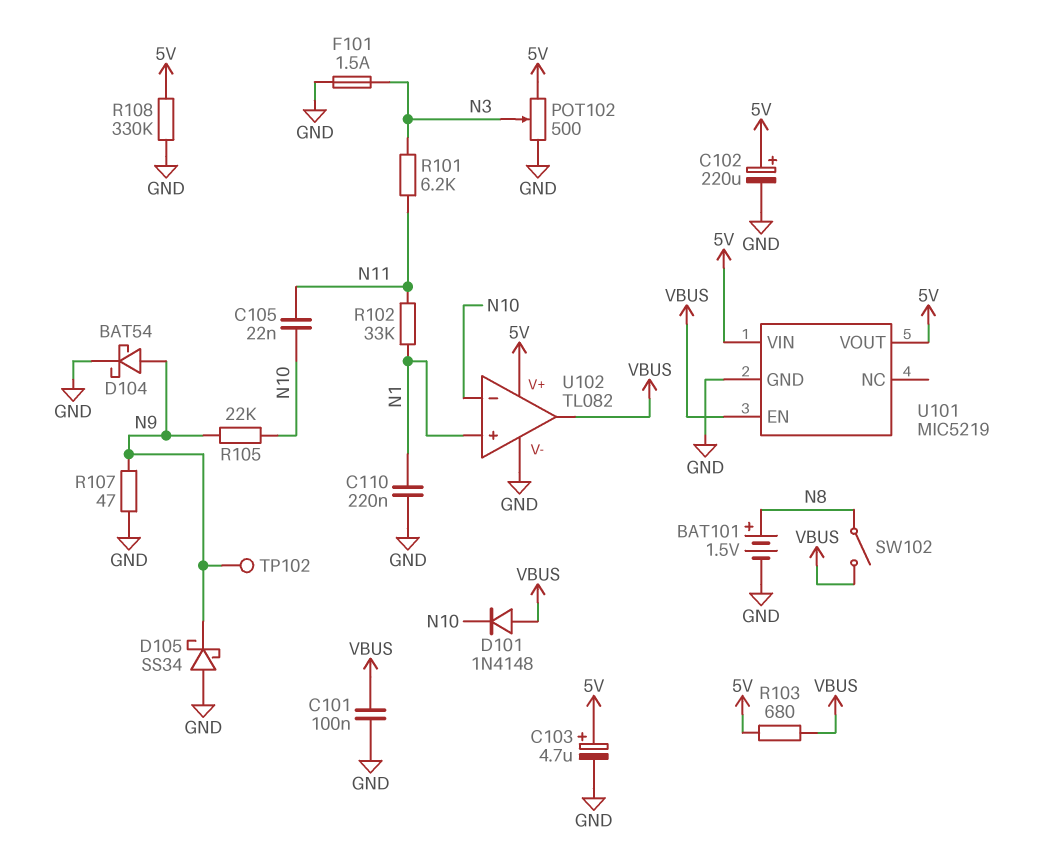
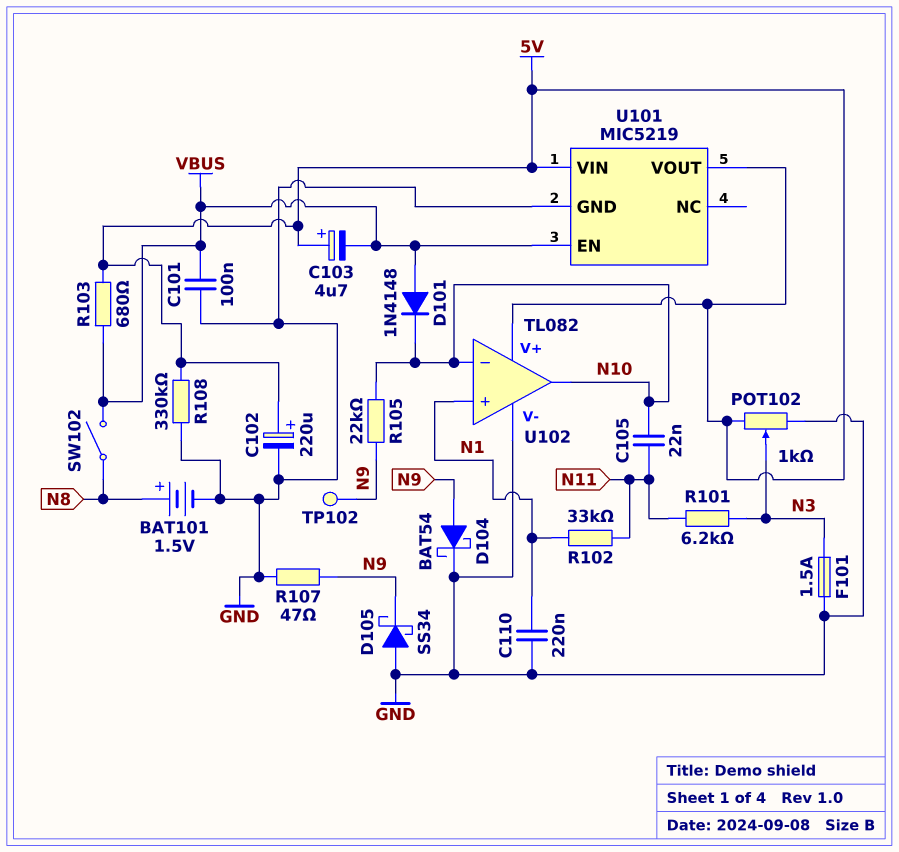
C103: 4.7uF (plus 5V, minus GND) -> 4.7uF (plus 5V, minus VBUS)
POT102: 500 (5V, GND, wiper N3) -> 1k (5V, GND, wiper N3)
U102 pin out: VBUS -> N10

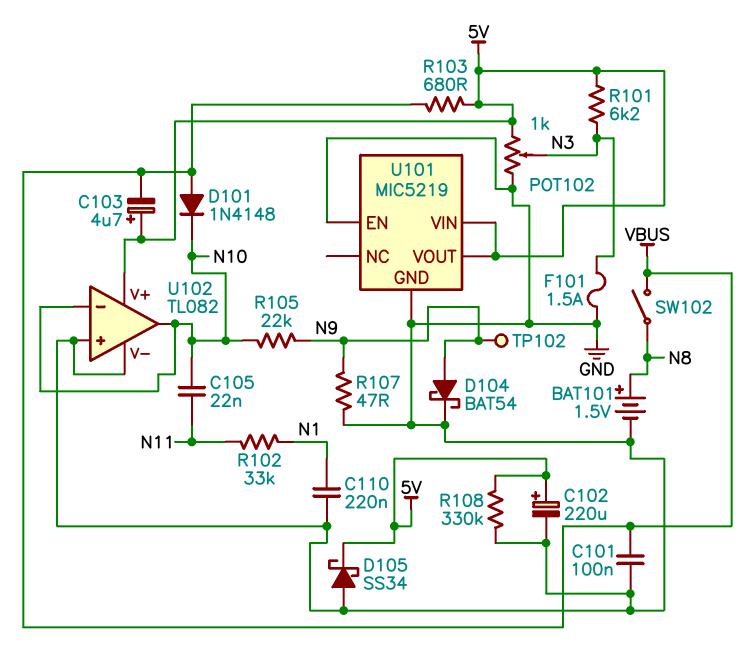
D105: schottky SS34 (A GND, K N9) -> schottky SS34 (A GND, K 5V)
R101: 6.2k (N3, N11) -> 6.2k (5V, N3)
U101 pin EN: VBUS -> GND
U102 pin in+: N1 -> GND

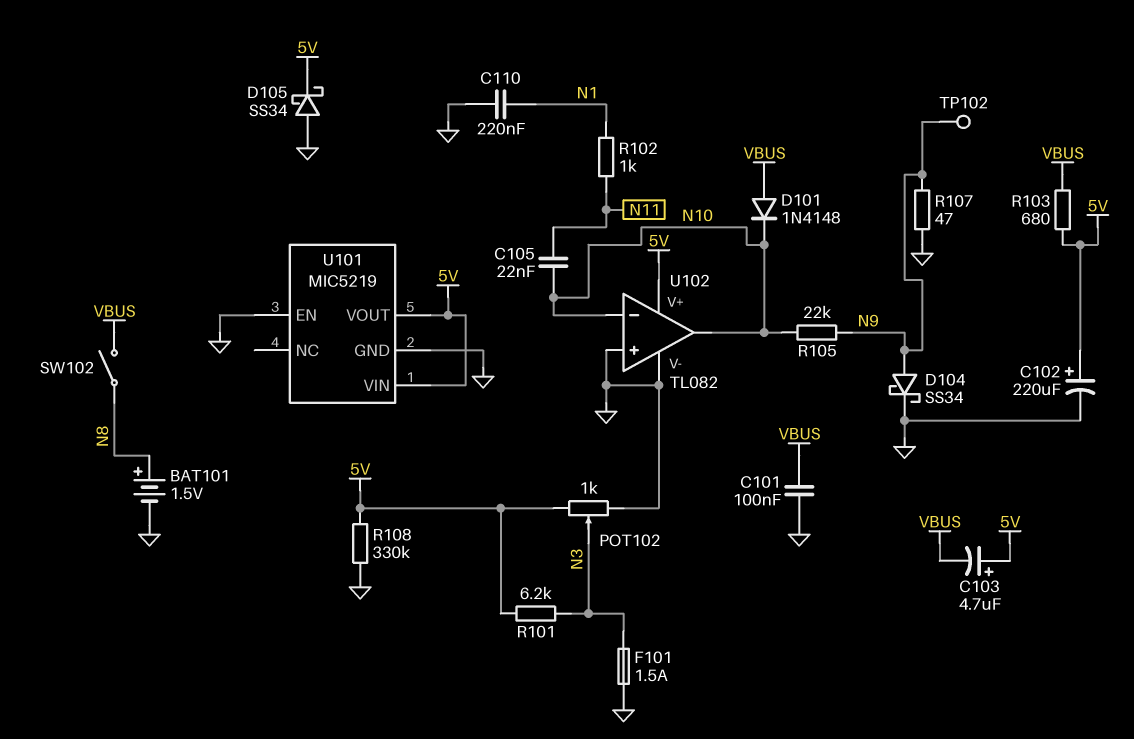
D104: schottky BAT54 (A N9, K GND) -> schottky SS34 (A N9, K GND)
R102: 33k (N1, N11) -> 1k (N1, N11)

